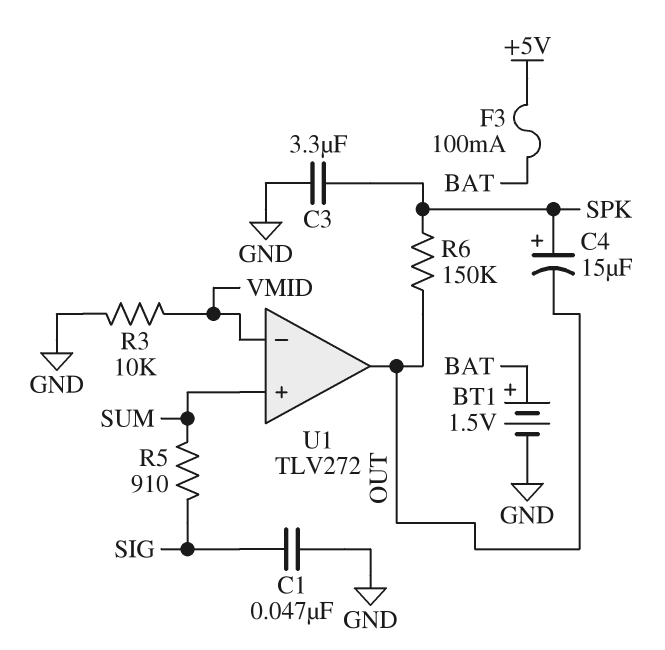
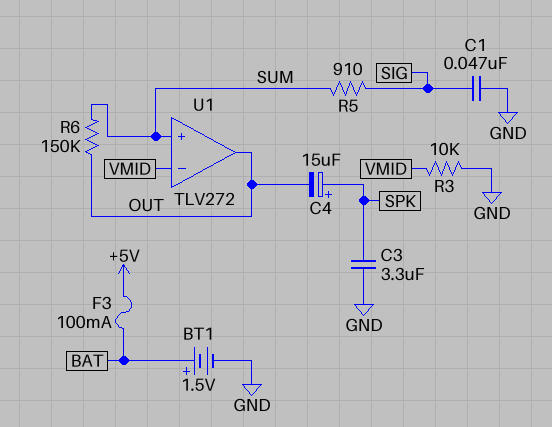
R6: 150k (OUT, SPK) -> 150k (OUT, SUM)

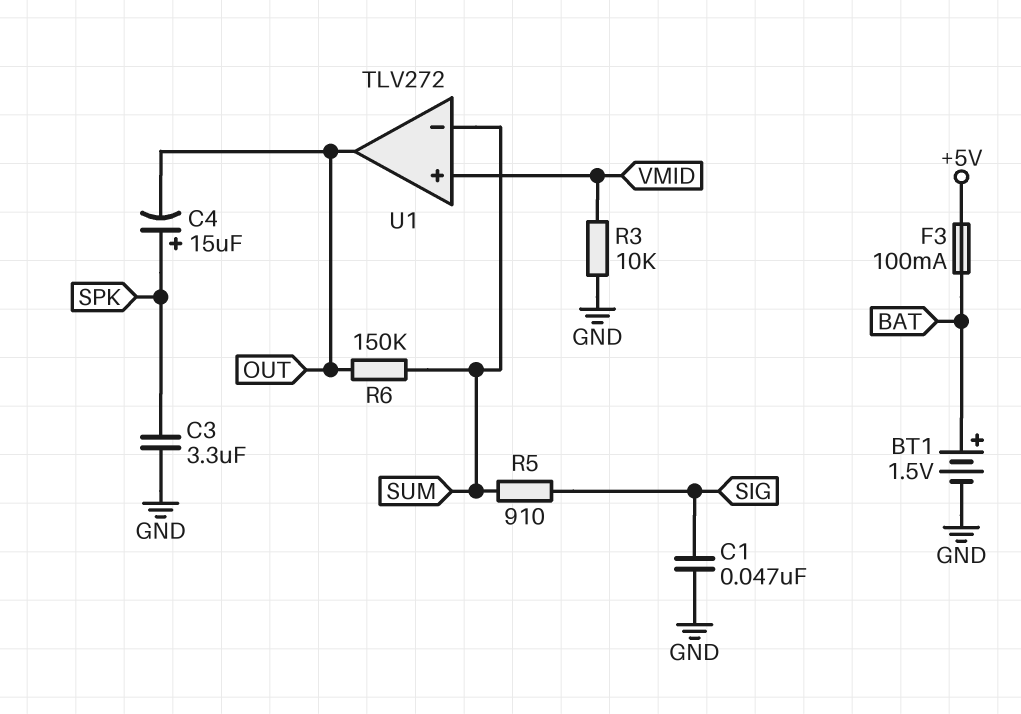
U1 pin in+: SUM -> VMID
U1 pin in-: VMID -> SUM

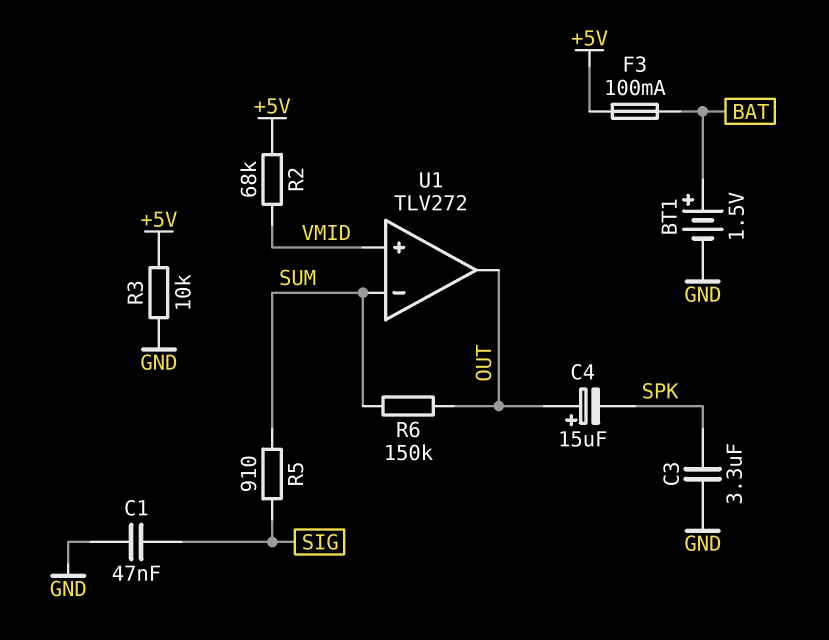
C4: 15uF (plus SPK, minus OUT) -> 15uF (plus OUT, minus SPK)
R2: none -> 68k (+5V, VMID)
R3: 10k (GND, VMID) -> 10k (+5V, GND)

